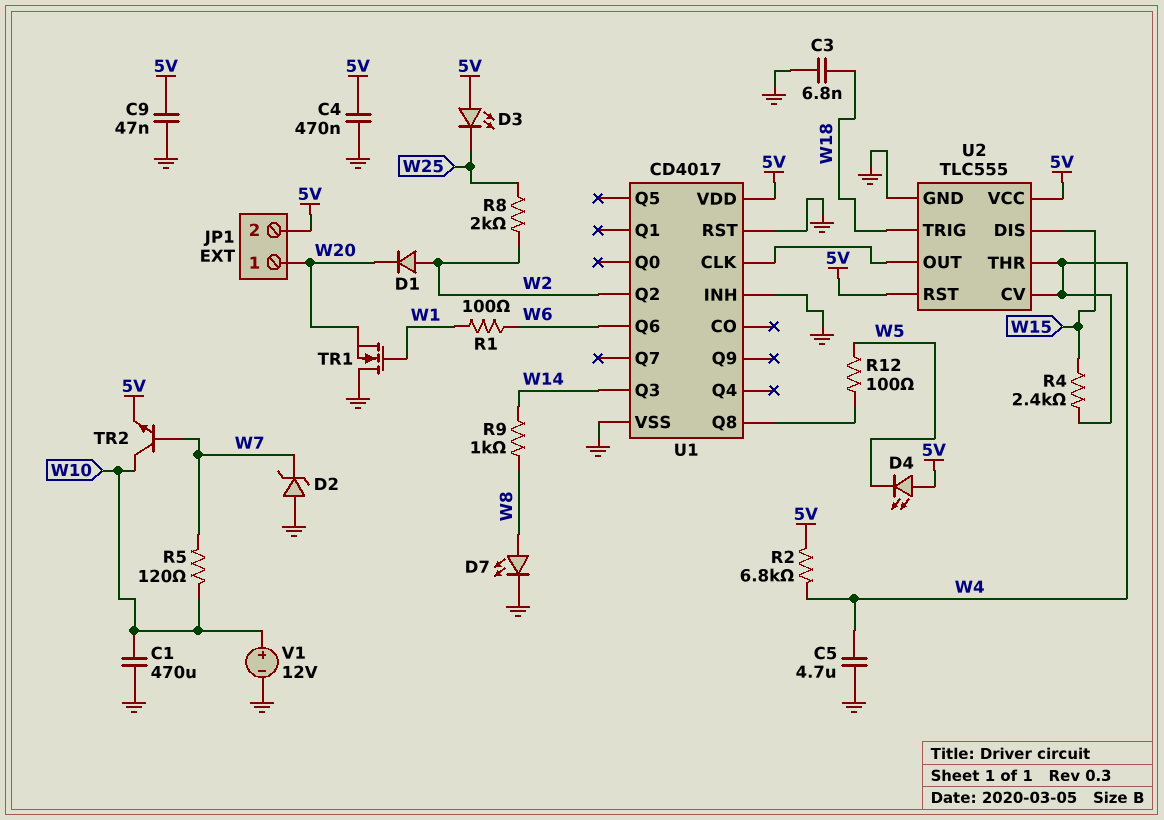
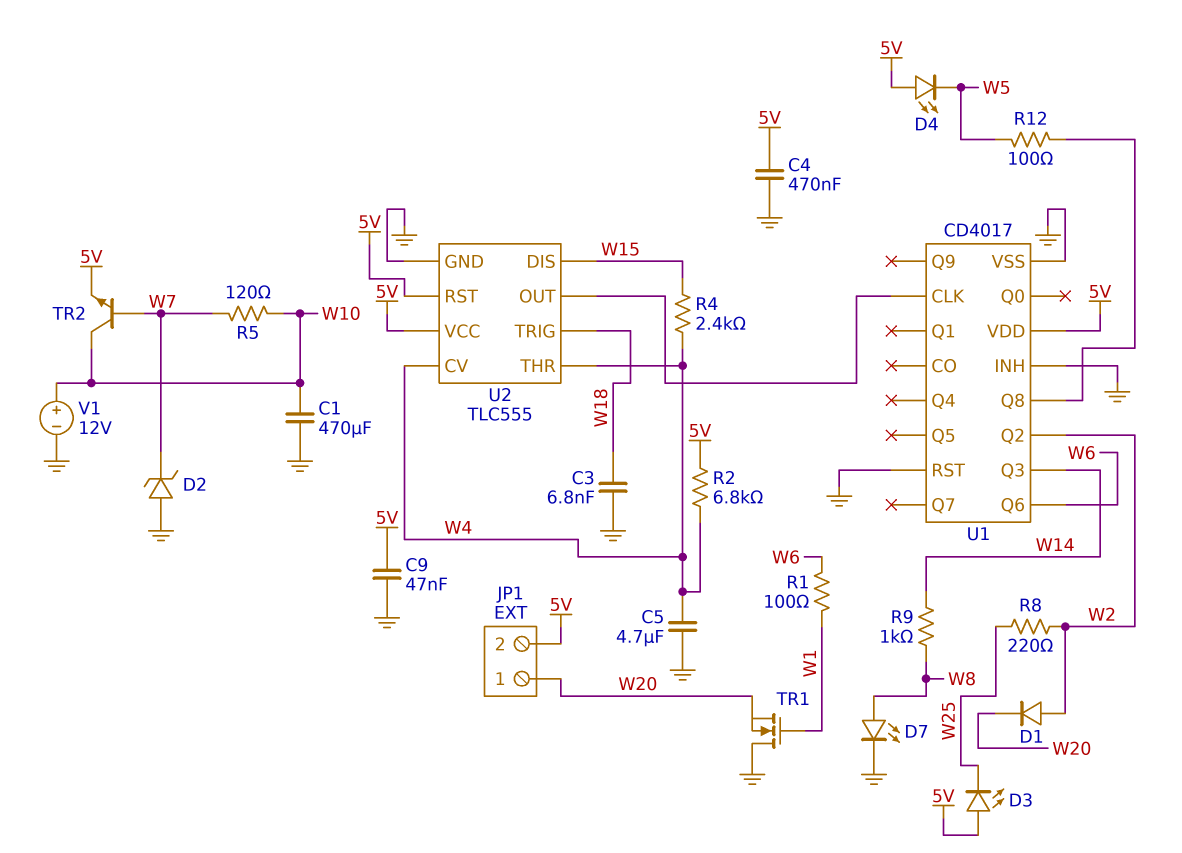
R8: 2k (W2, W25) -> 220 (W2, W25)

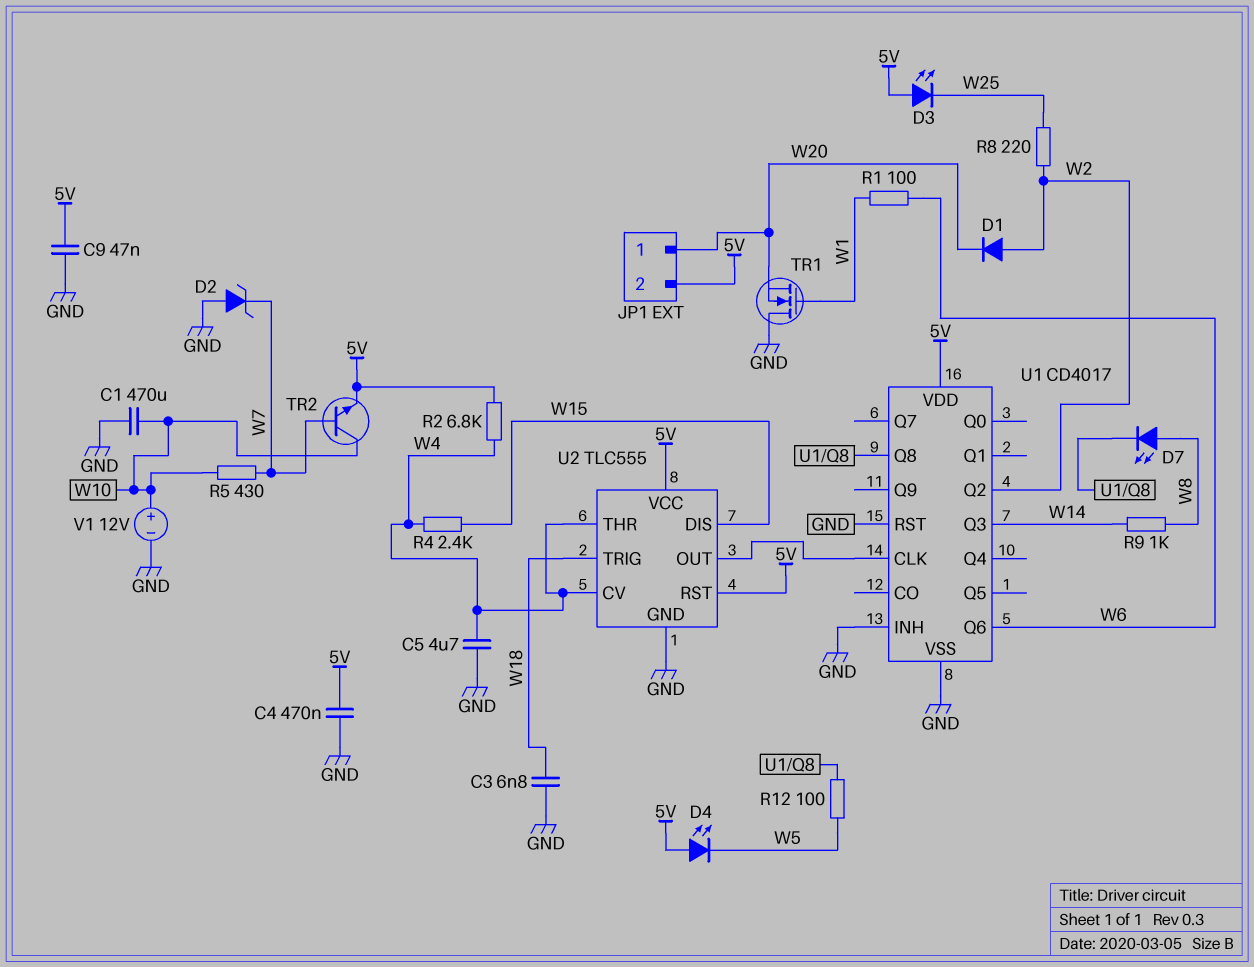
D7: LED (A W8, K GND) -> LED (A W8, K U1/Q8)
R5: 120 (W7, W10) -> 430 (W7, W10)

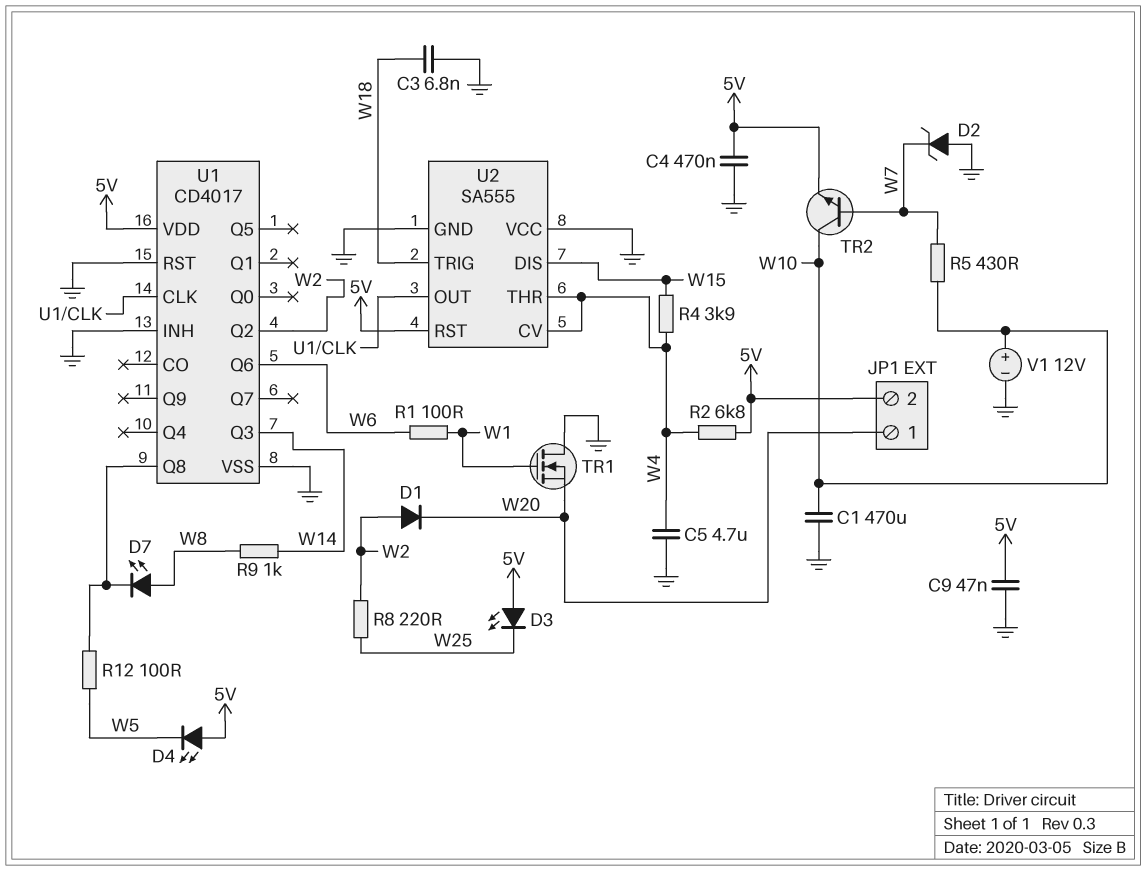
R4: 2.4k (W4, W15) -> 3.9k (W4, W15)
U2: TLC555 -> SA555
U2 pin VCC: 5V -> GND

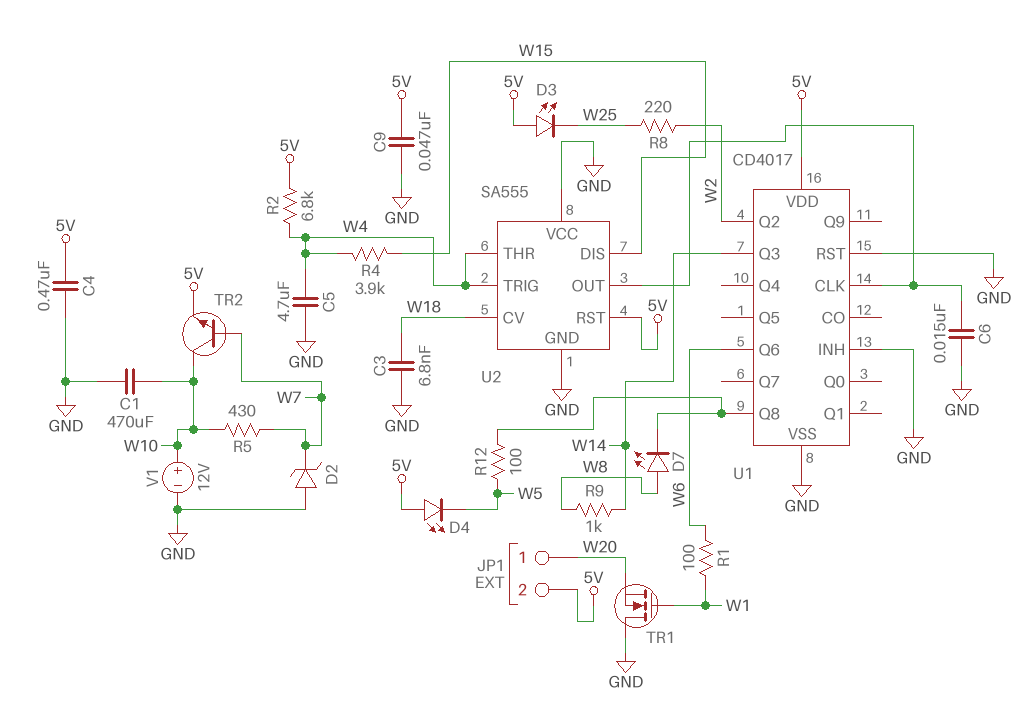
C6: none -> 15nF (GND, U1/CLK)
D1: diode (A W2, K W20) -> none
U2 pin CV: W4 -> W18
U2 pin TRIG: W18 -> W4

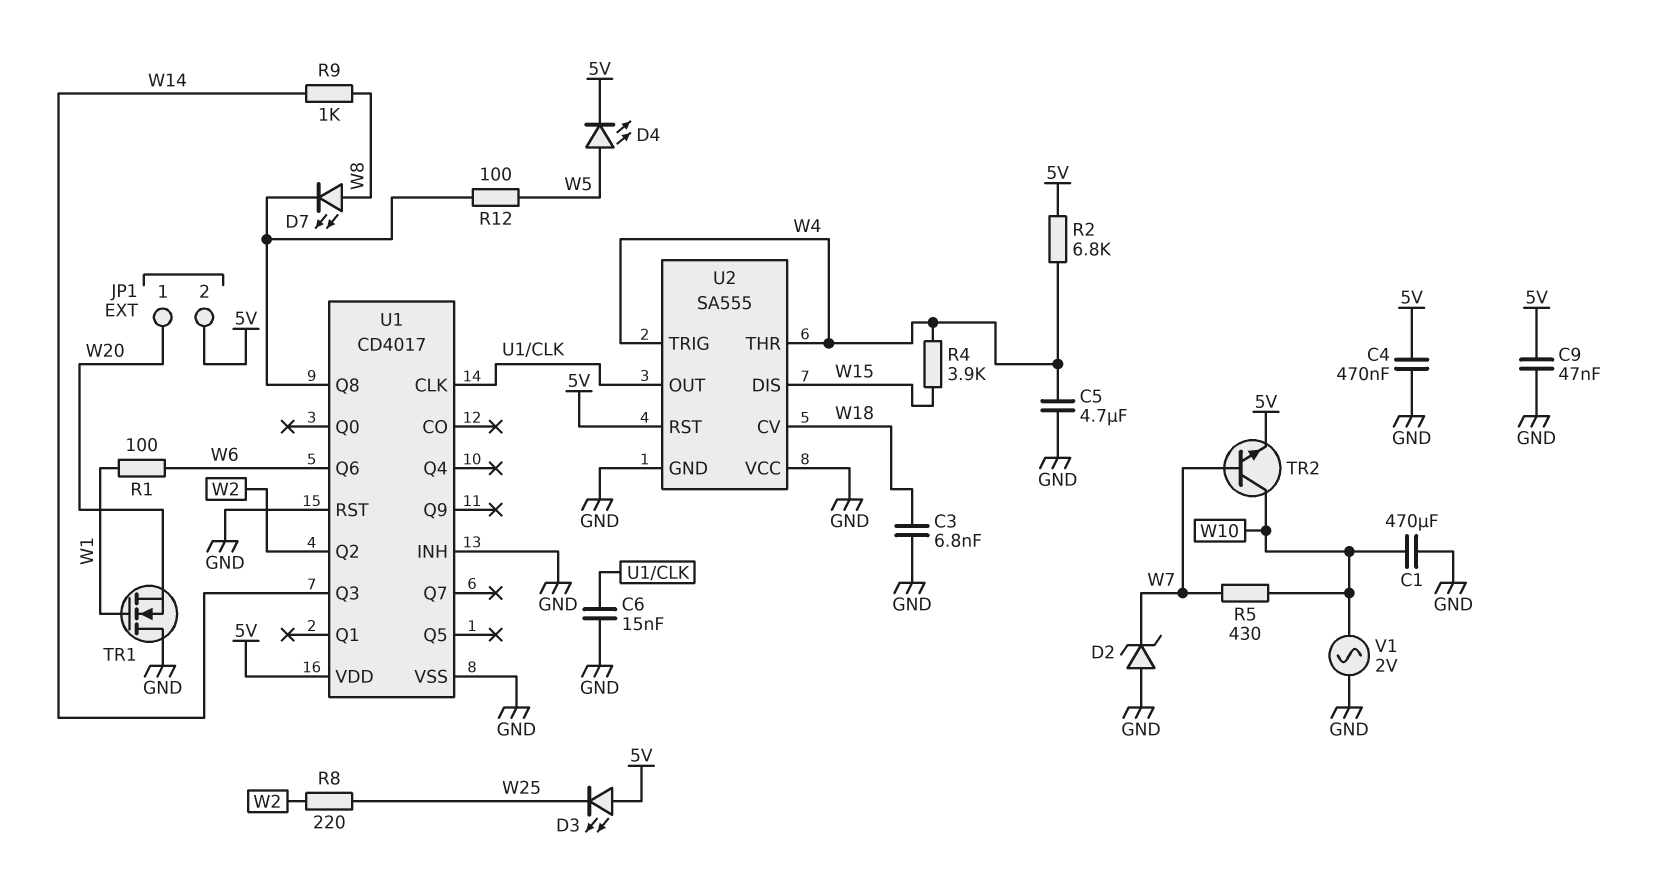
D4: LED (A 5V, K W5) -> LED (A W5, K 5V)
V1: 12V (plus W10, minus GND) -> AC 2V (GND, W10)

